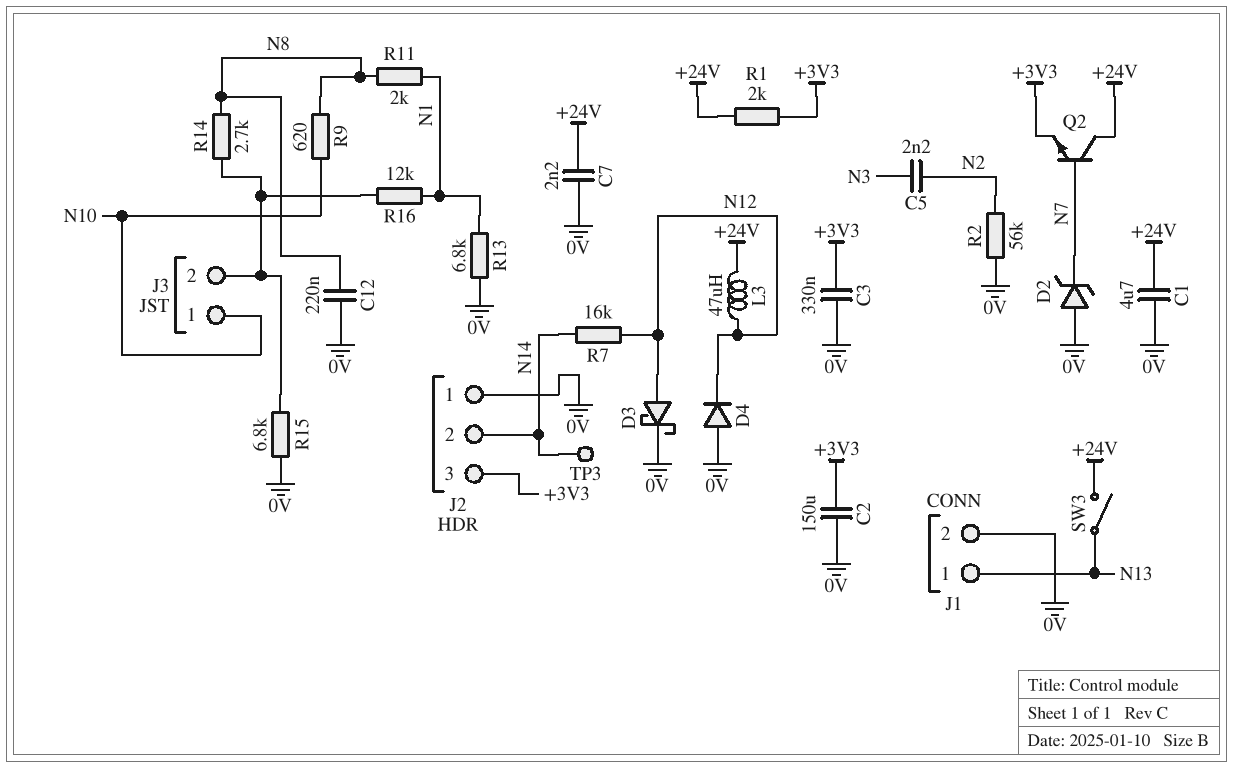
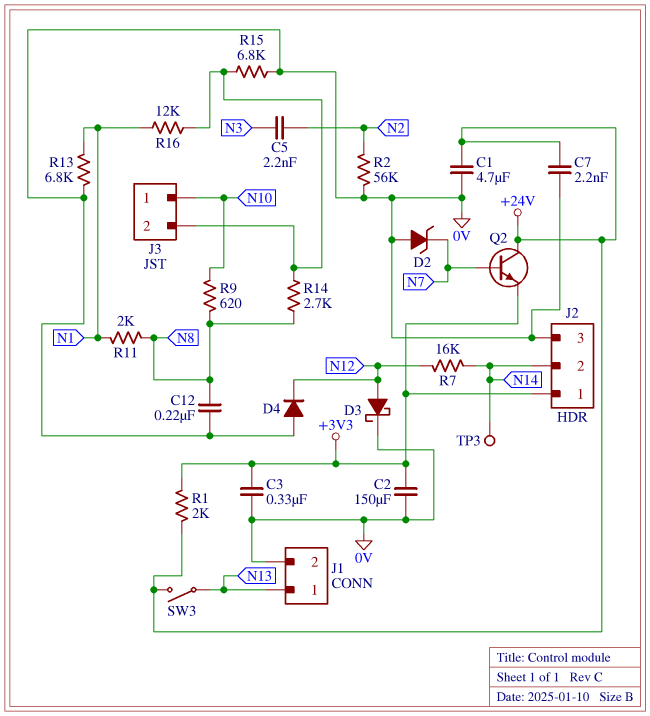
J2 pin 1: 0V -> +3V3
J2 pin 3: +3V3 -> 0V
L3: 47uH (+24V, N12) -> none

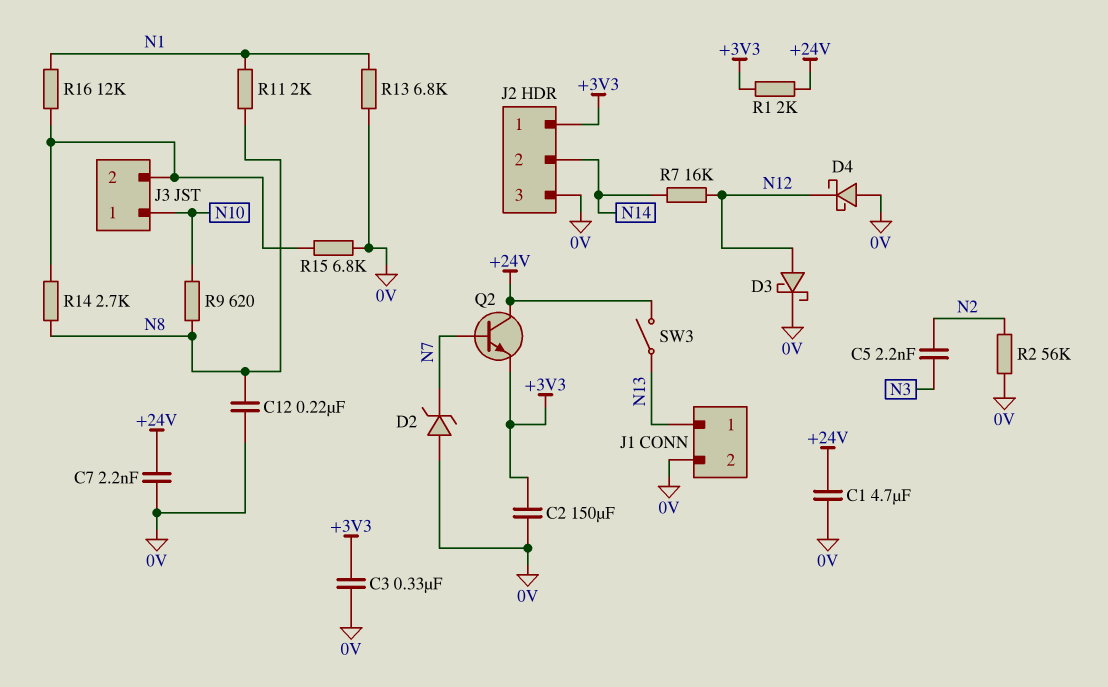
D4: diode (A 0V, K N12) -> schottky (A 0V, K N12)
TP3: test point (N14) -> none

